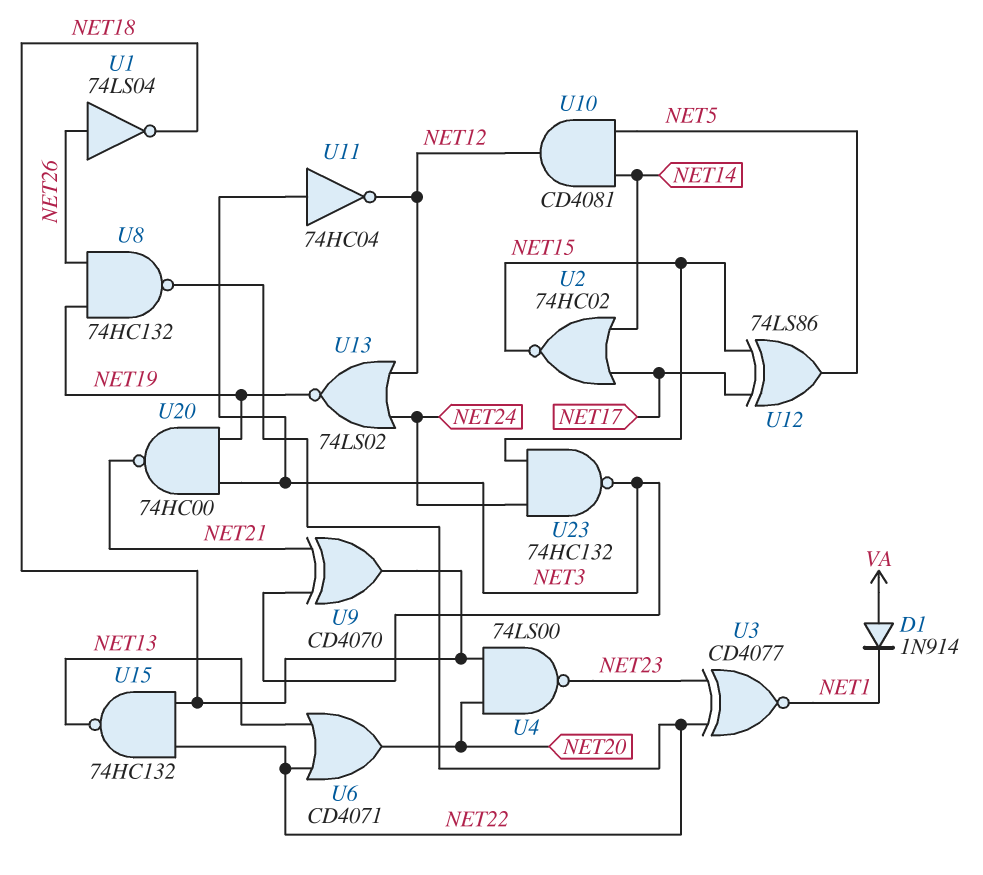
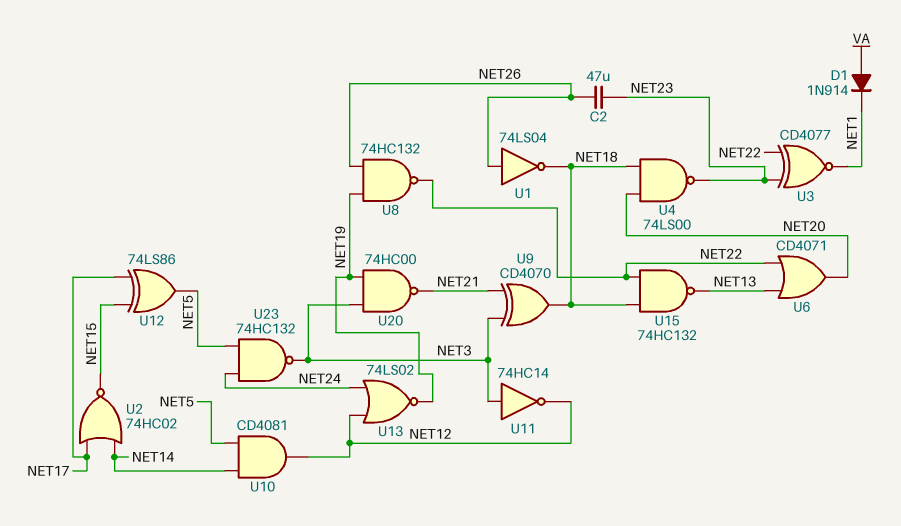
C2: none -> 47uF (NET23, NET26)
U11: NOT 74HC04 (in NET3, out NET12) -> NOT 74HC14 (in NET3, out NET12)
U23: NAND 74HC132 (in NET15, in NET24, out NET3) -> NAND 74HC132 (in NET5, in NET24, out NET3)

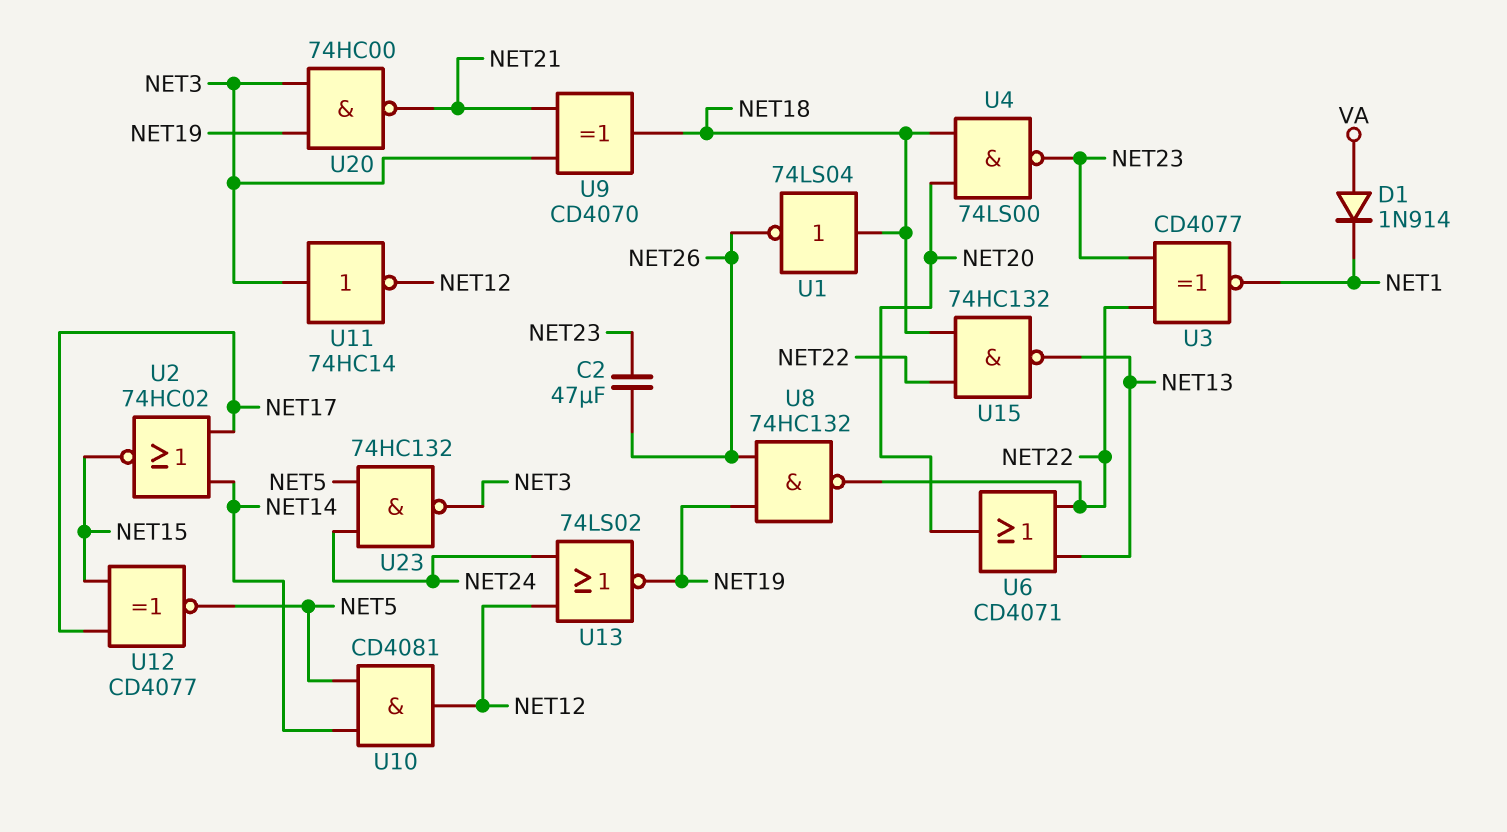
U1: NOT 74LS04 (in NET26, out NET18) -> NOT 74LS04 (in NET18, out NET26)
U12: XOR 74LS86 (in NET15, in NET17, out NET5) -> XNOR CD4077 (in NET15, in NET17, out NET5)

